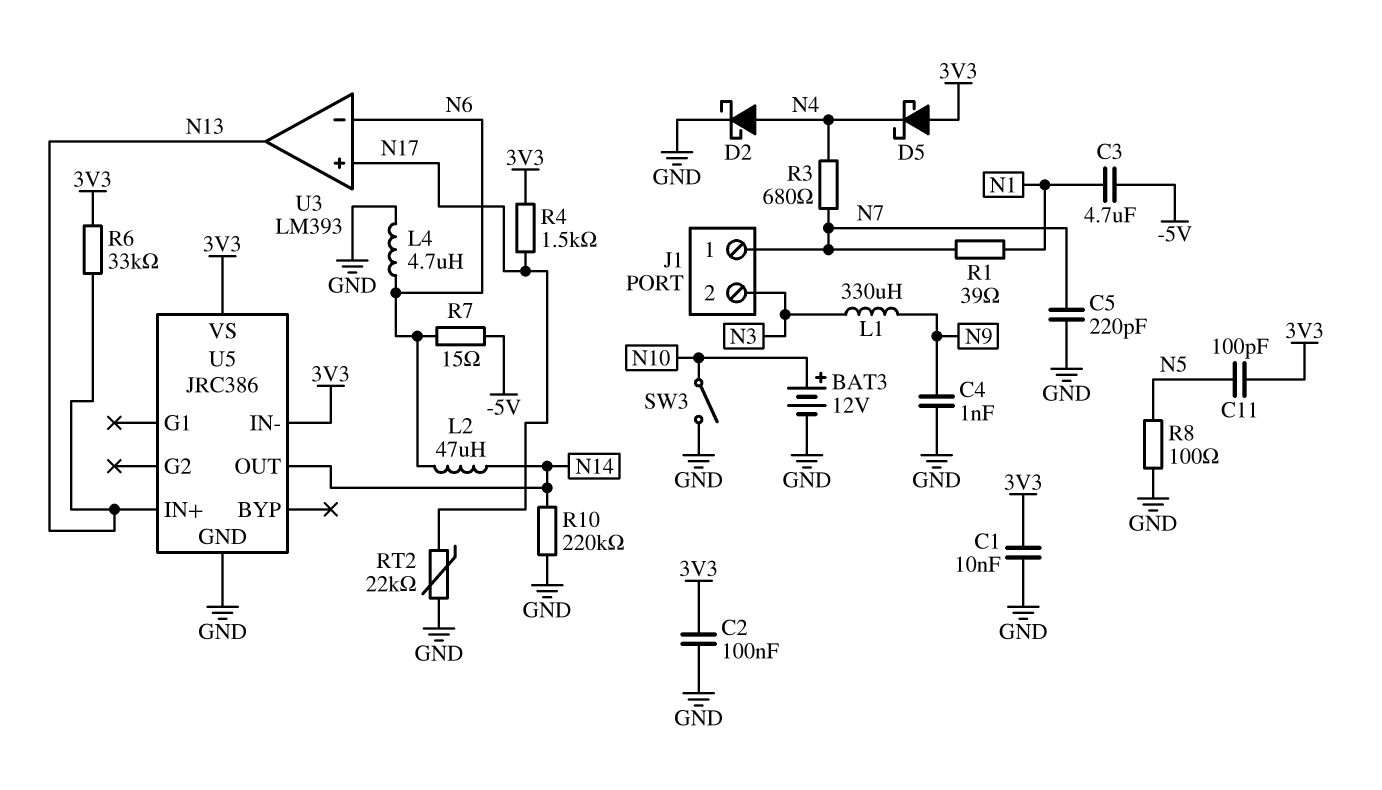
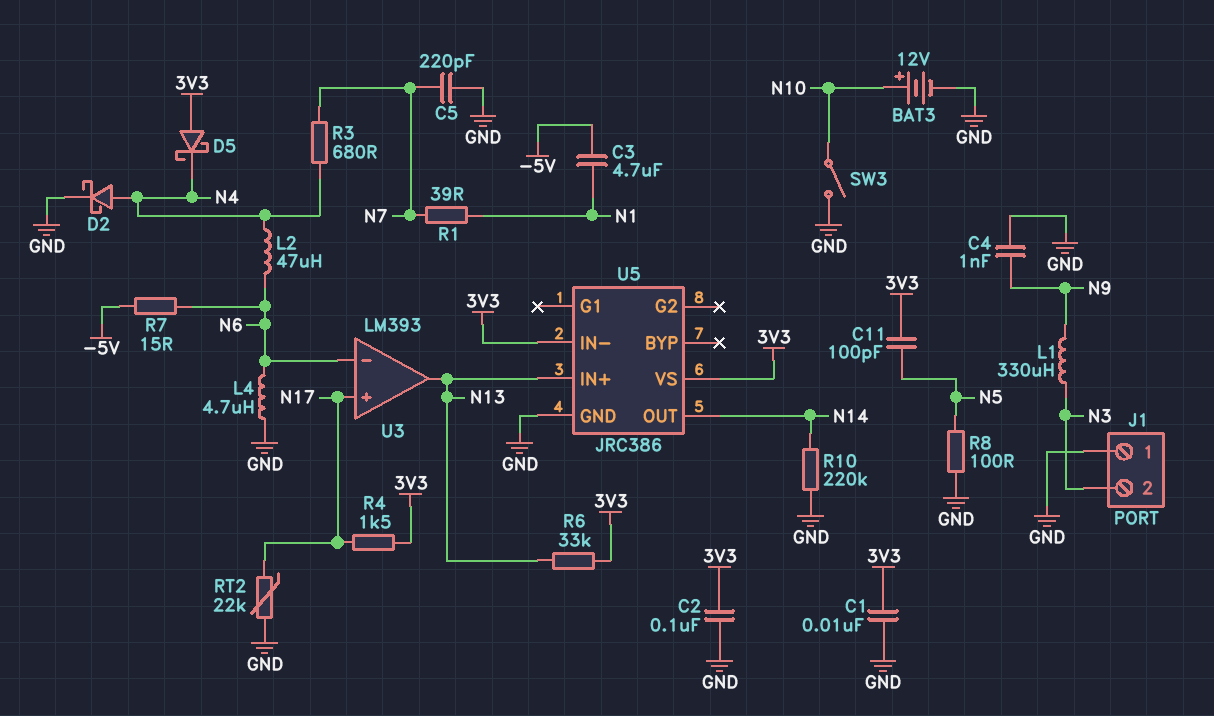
J1 pin 1: N7 -> GND
L2: 47uH (N6, N14) -> 47uH (N4, N6)

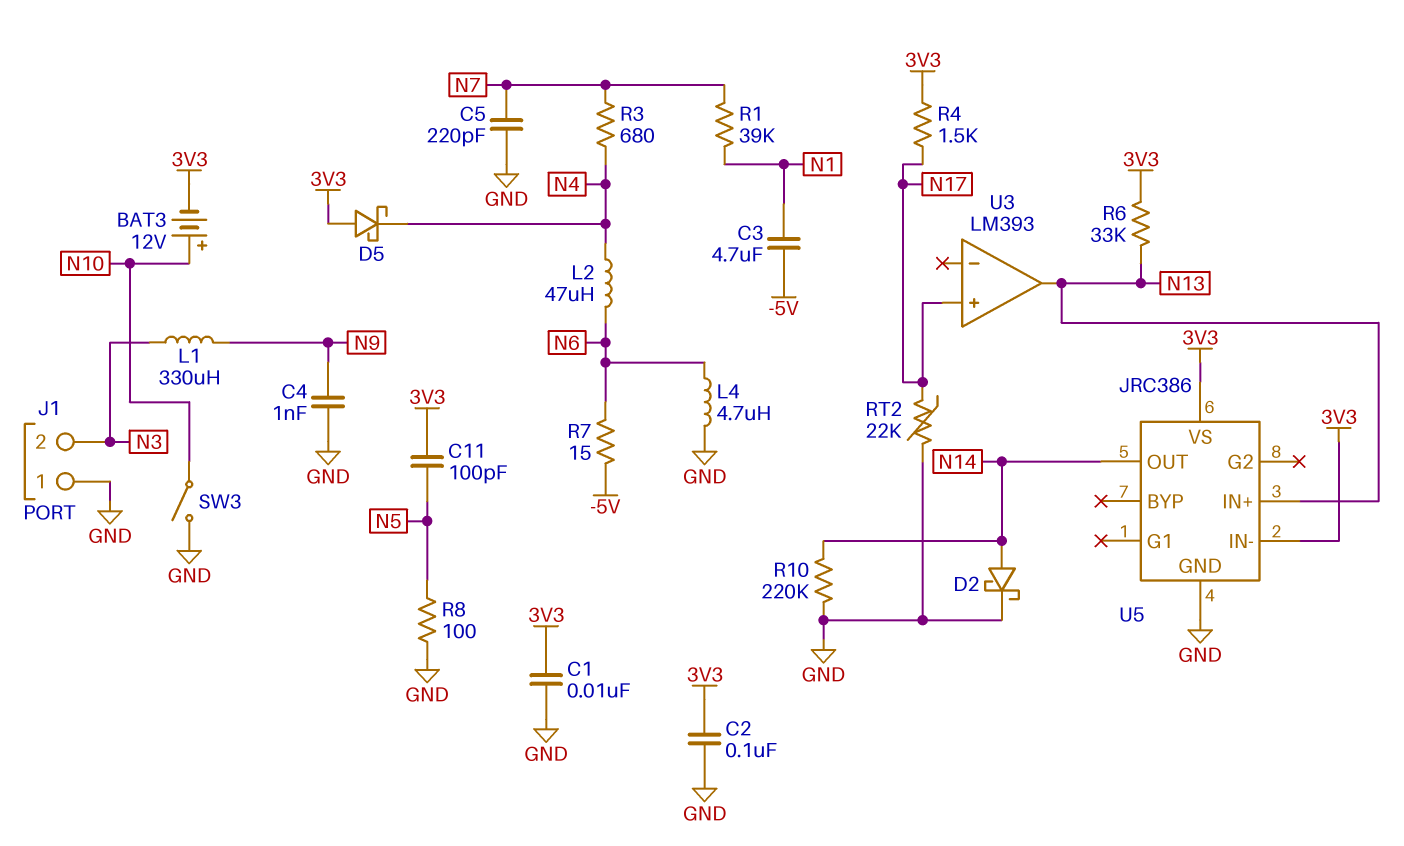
BAT3: 12V (plus N10, minus GND) -> 12V (plus N10, minus 3V3)
D2: schottky (A N4, K GND) -> schottky (A N14, K GND)
R1: 39 (N1, N7) -> 39k (N1, N7)
U3 pin in-: N6 -> none

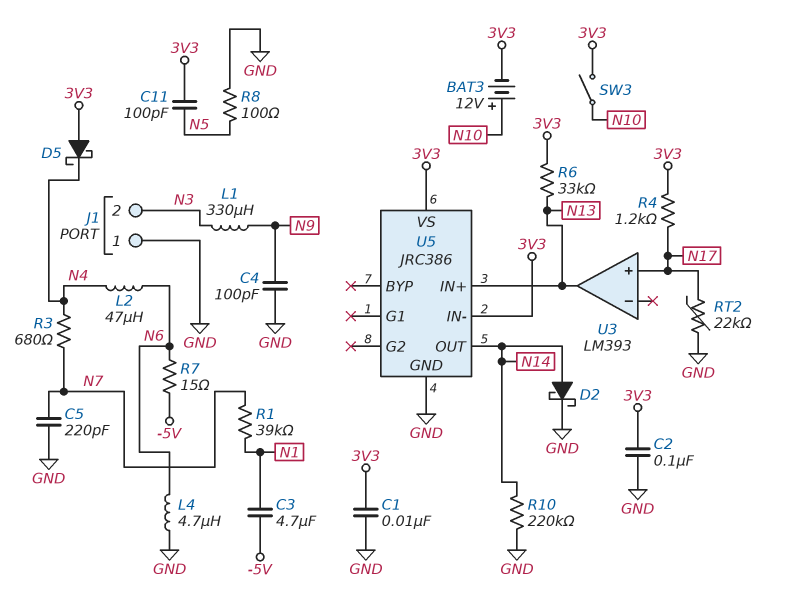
C4: 1nF (GND, N9) -> 100pF (GND, N9)
R4: 1.5k (3V3, N17) -> 1.2k (3V3, N17)
SW3: switch (GND, N10) -> switch (3V3, N10)

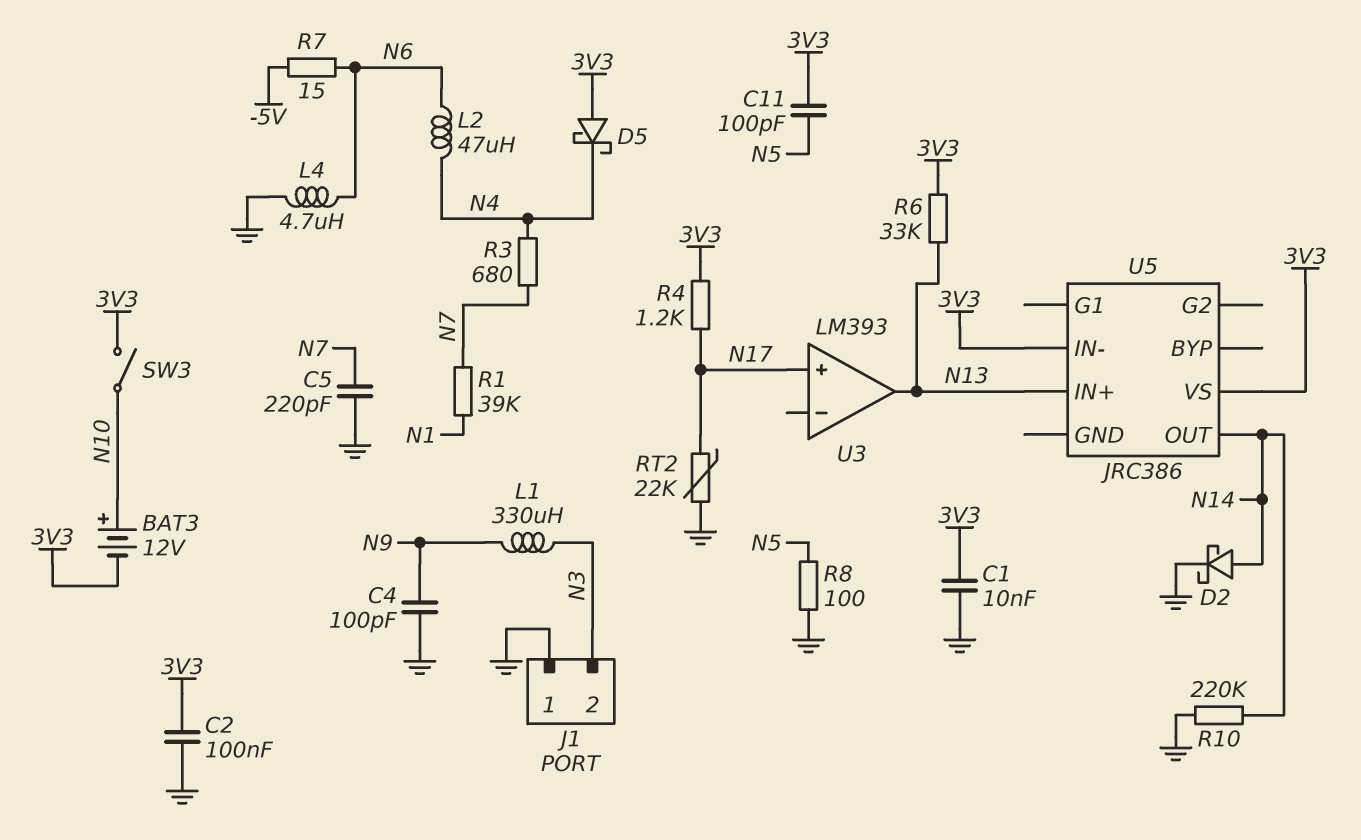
C3: 4.7uF (-5V, N1) -> none
U5 pin GND: GND -> none

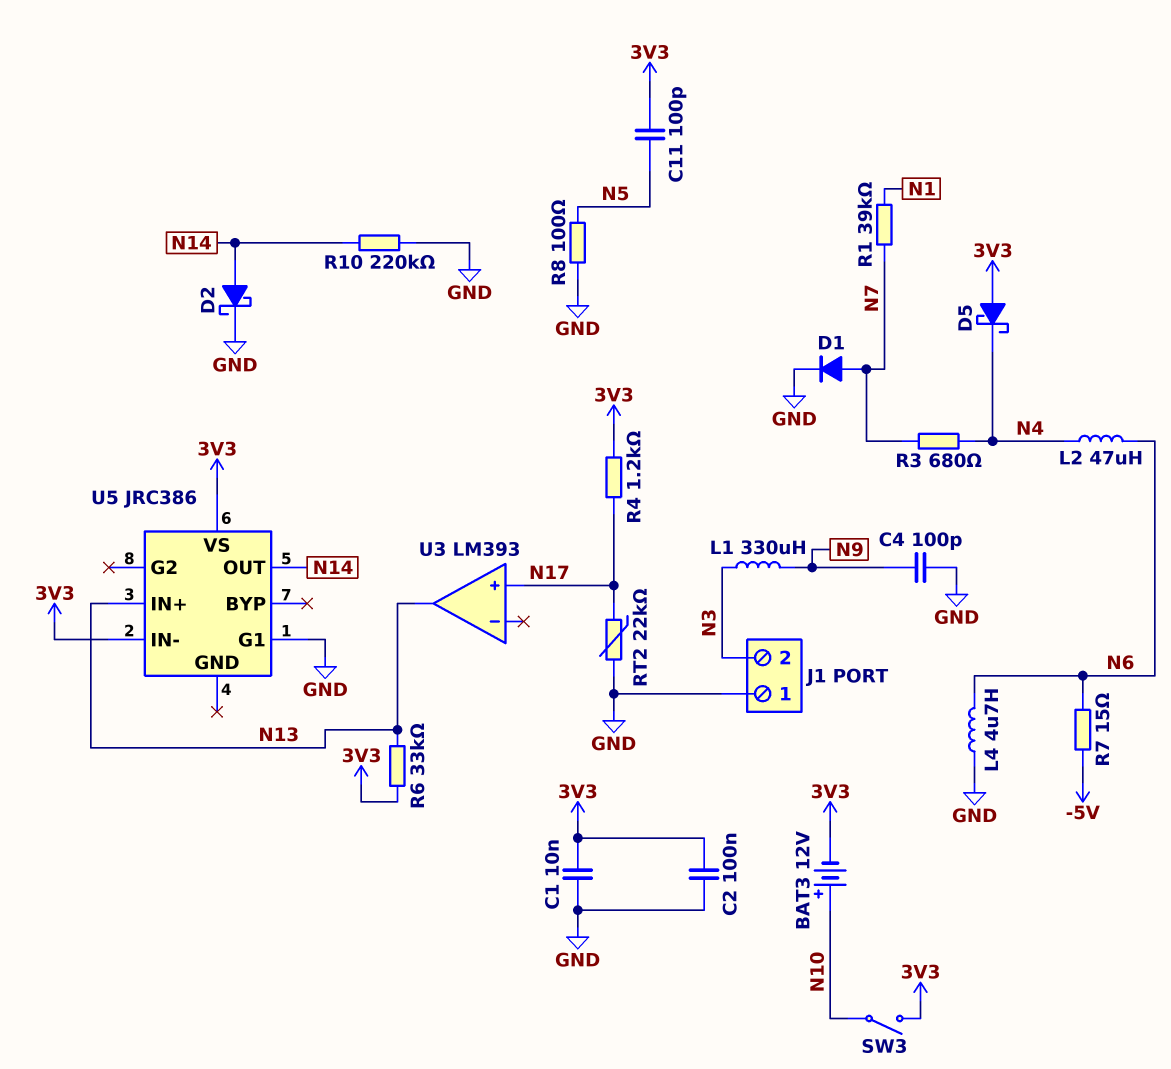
C5: 220pF (GND, N7) -> none
D1: none -> diode (A N7, K GND)
U5 pin G1: none -> GND

